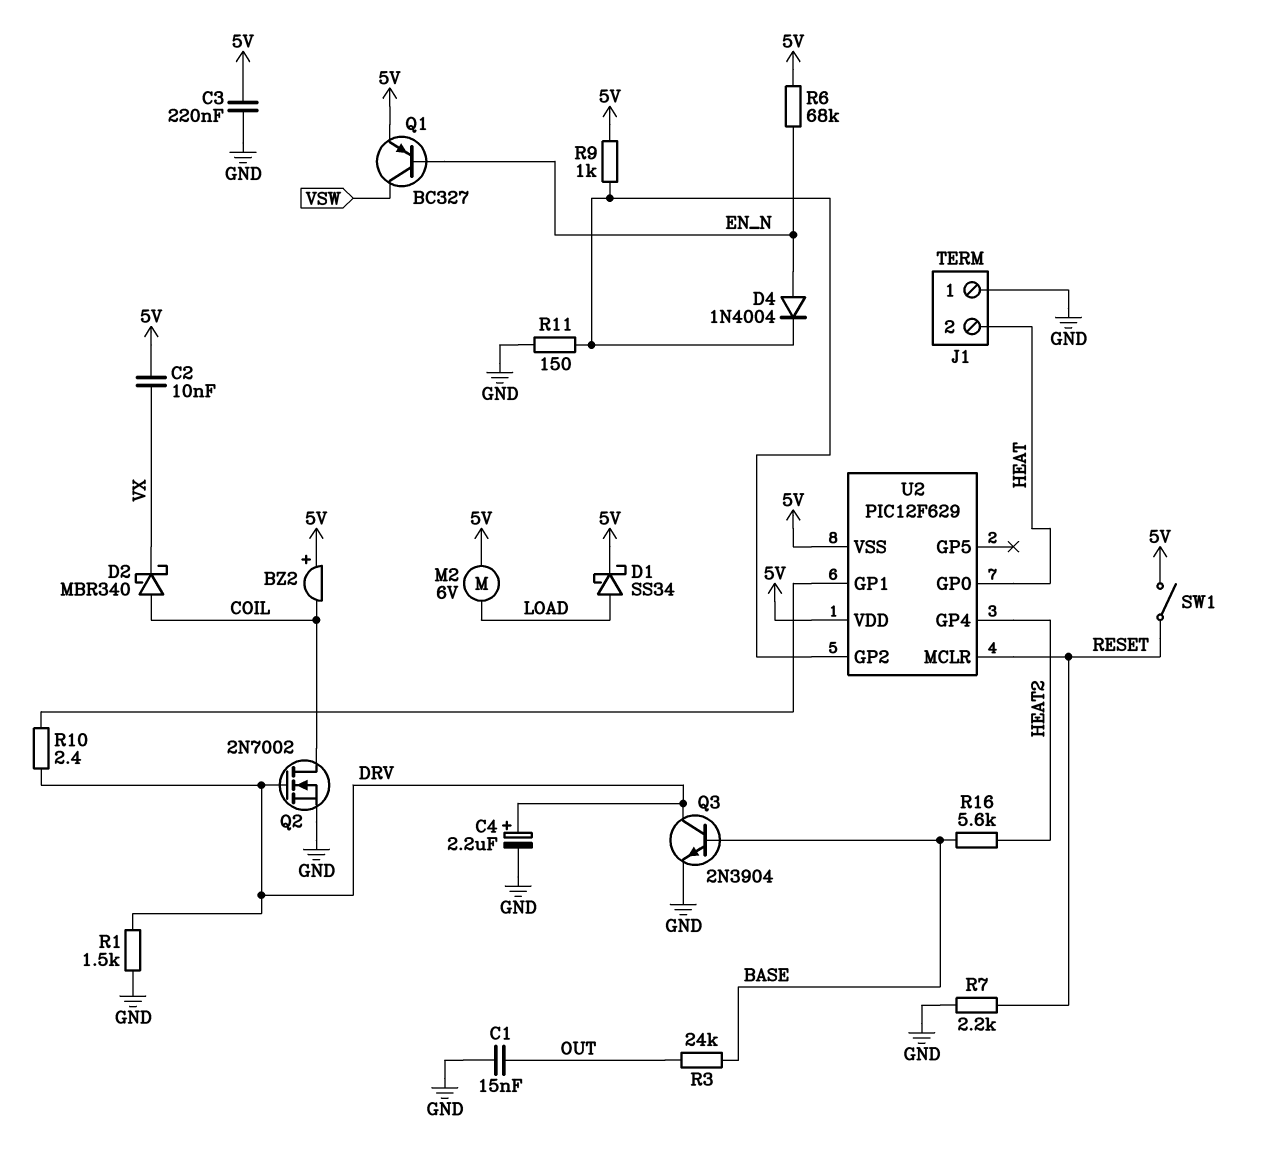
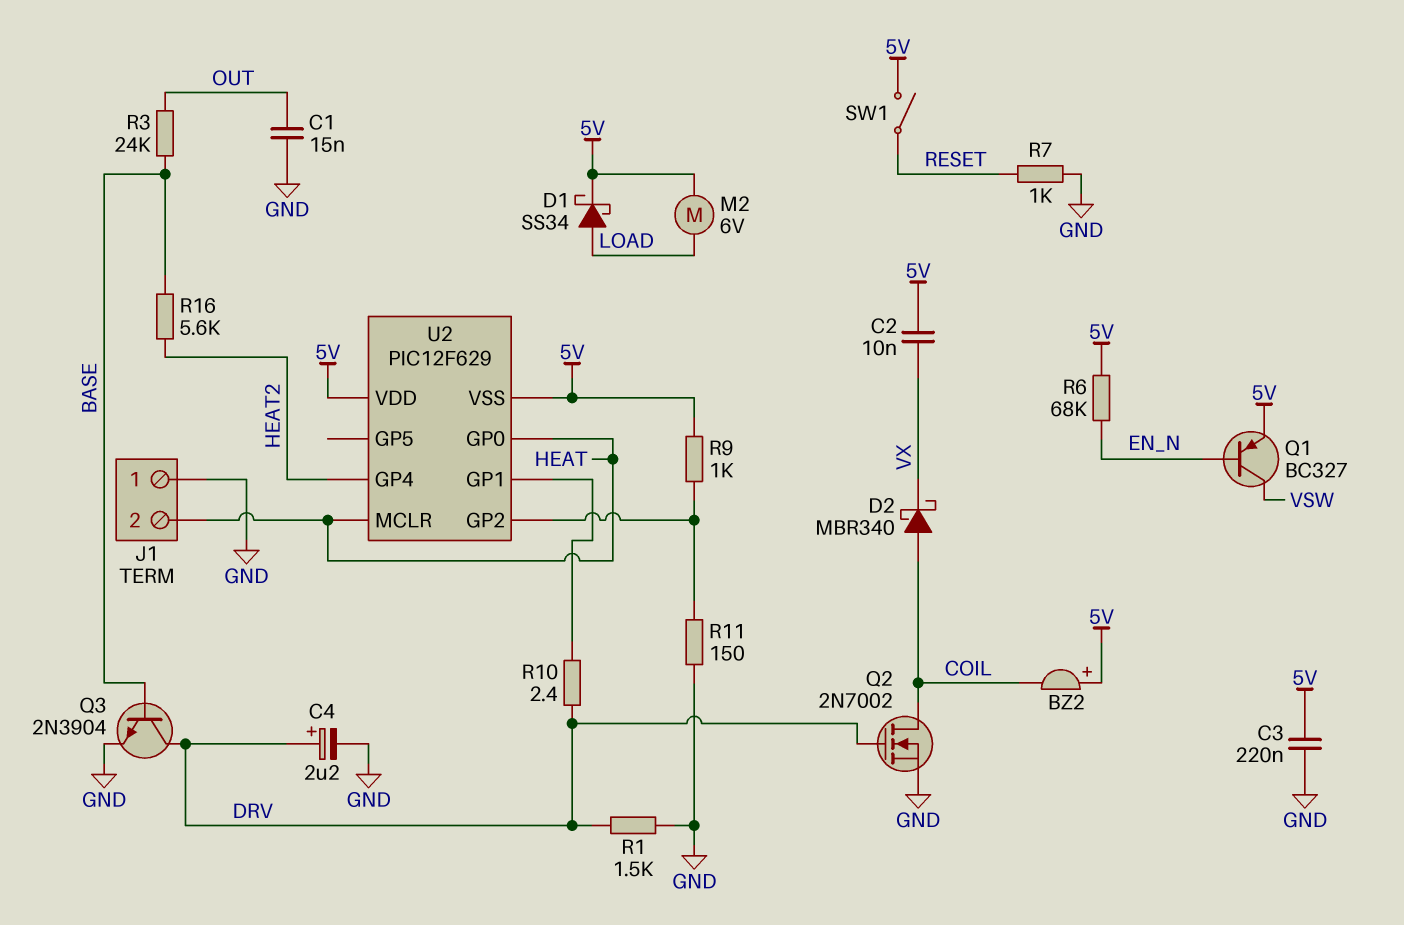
D4: diode 1N4004 (A EN_N, K U2/GP2) -> none
R7: 2.2k (GND, RESET) -> 1k (GND, RESET)
U2 pin MCLR: RESET -> HEAT

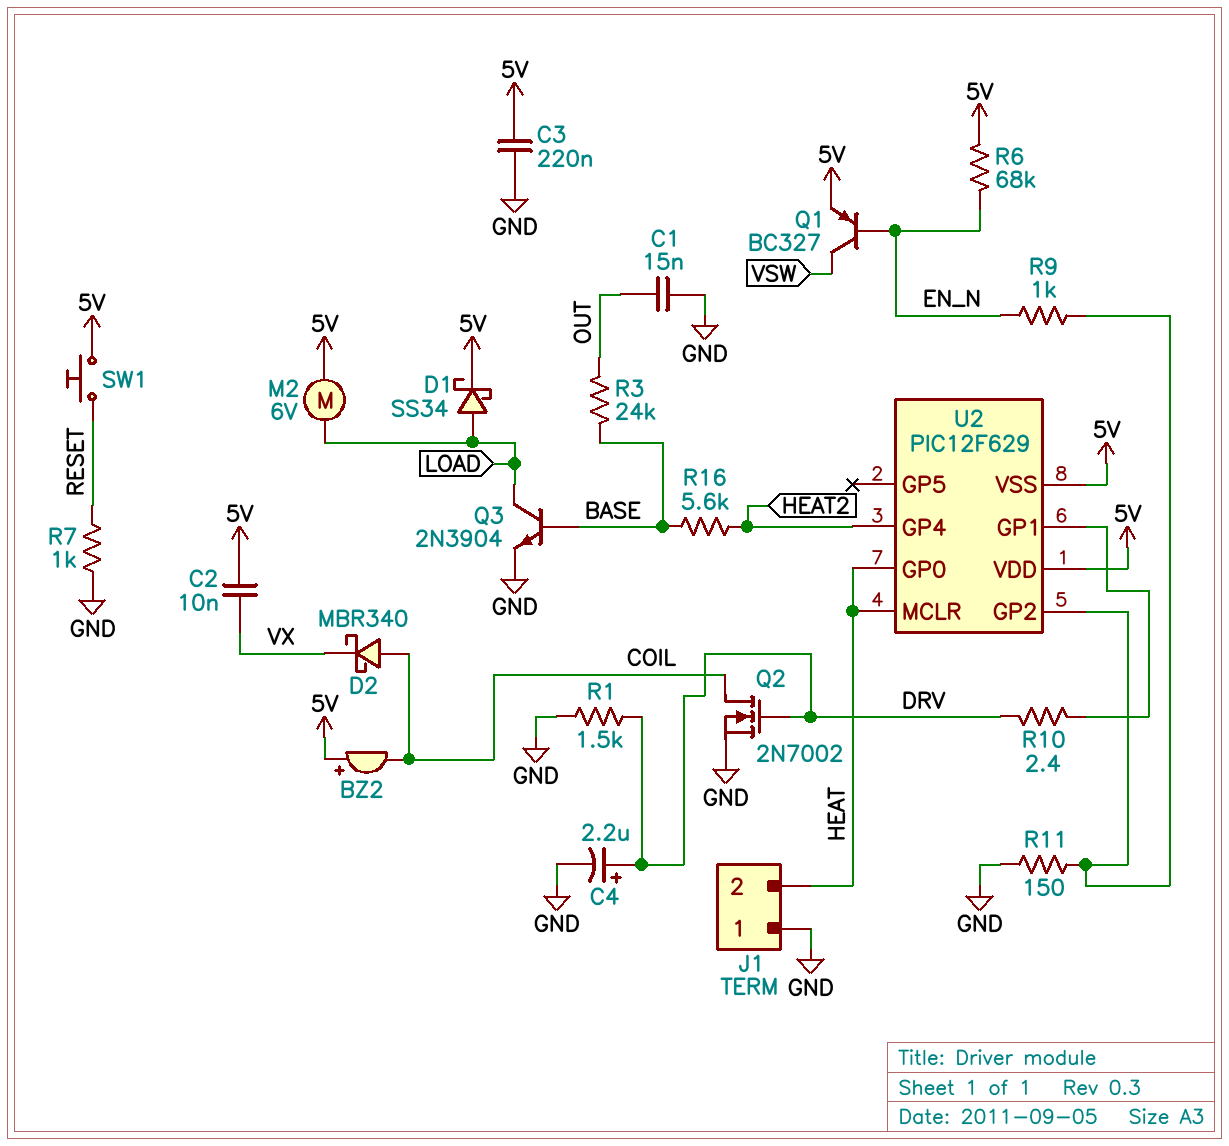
Q3: NPN 2N3904 (B BASE, C DRV, E GND) -> NPN 2N3904 (B BASE, C LOAD, E GND)
R9: 1k (5V, U2/GP2) -> 1k (EN_N, U2/GP2)
SW1: switch (5V, RESET) -> button (5V, RESET)

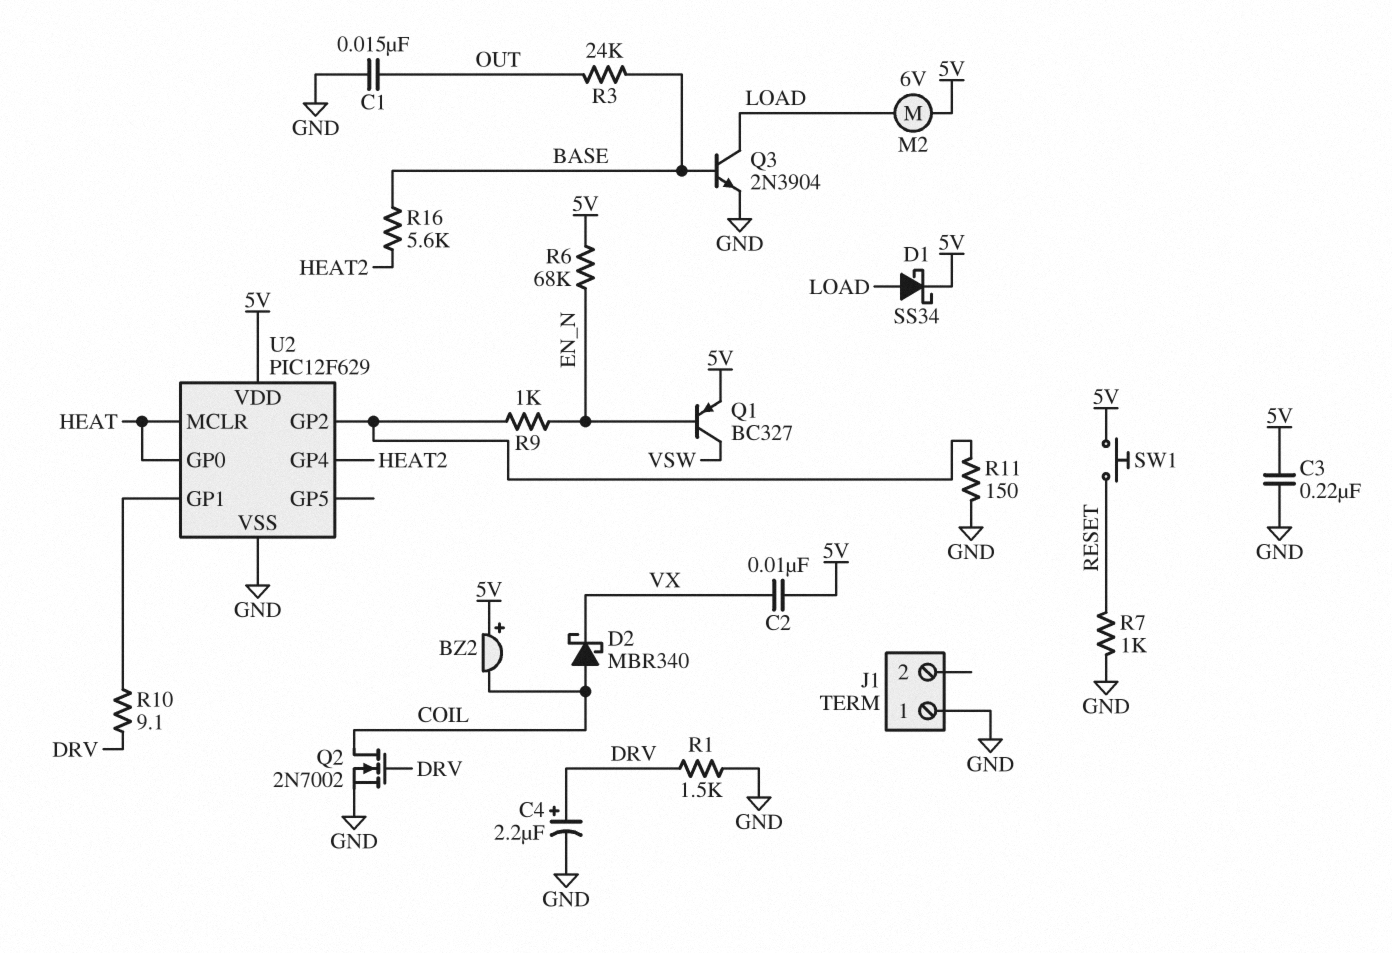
J1 pin 2: HEAT -> none
R10: 2.4 (DRV, U2/GP1) -> 9.1 (DRV, U2/GP1)
U2 pin VSS: 5V -> GND

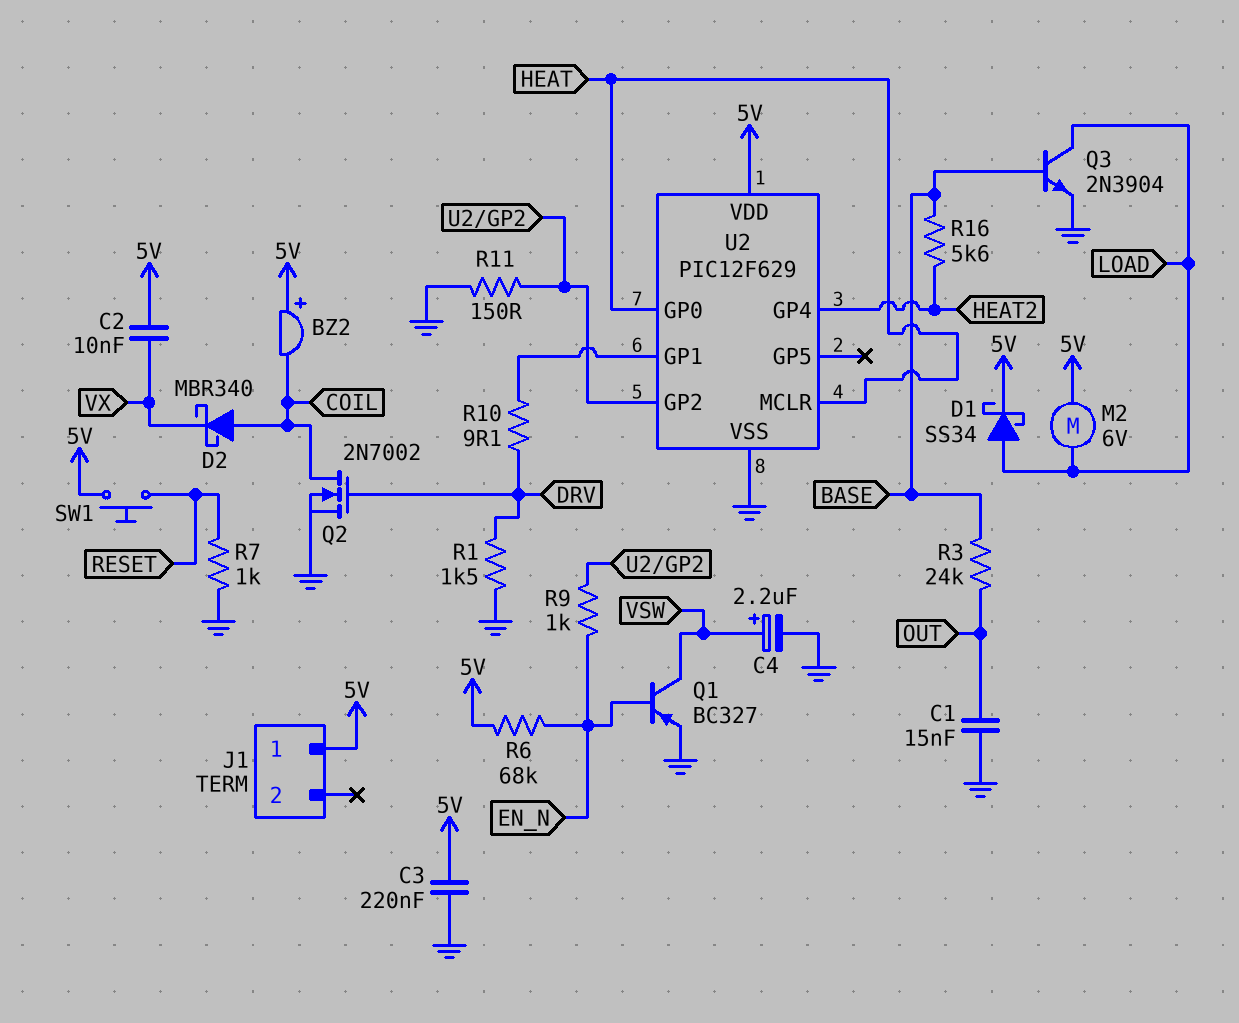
C4: 2.2uF (plus DRV, minus GND) -> 2.2uF (plus VSW, minus GND)
J1 pin 1: GND -> 5V
Q1: PNP BC327 (B EN_N, C VSW, E 5V) -> PNP BC327 (B EN_N, C VSW, E GND)

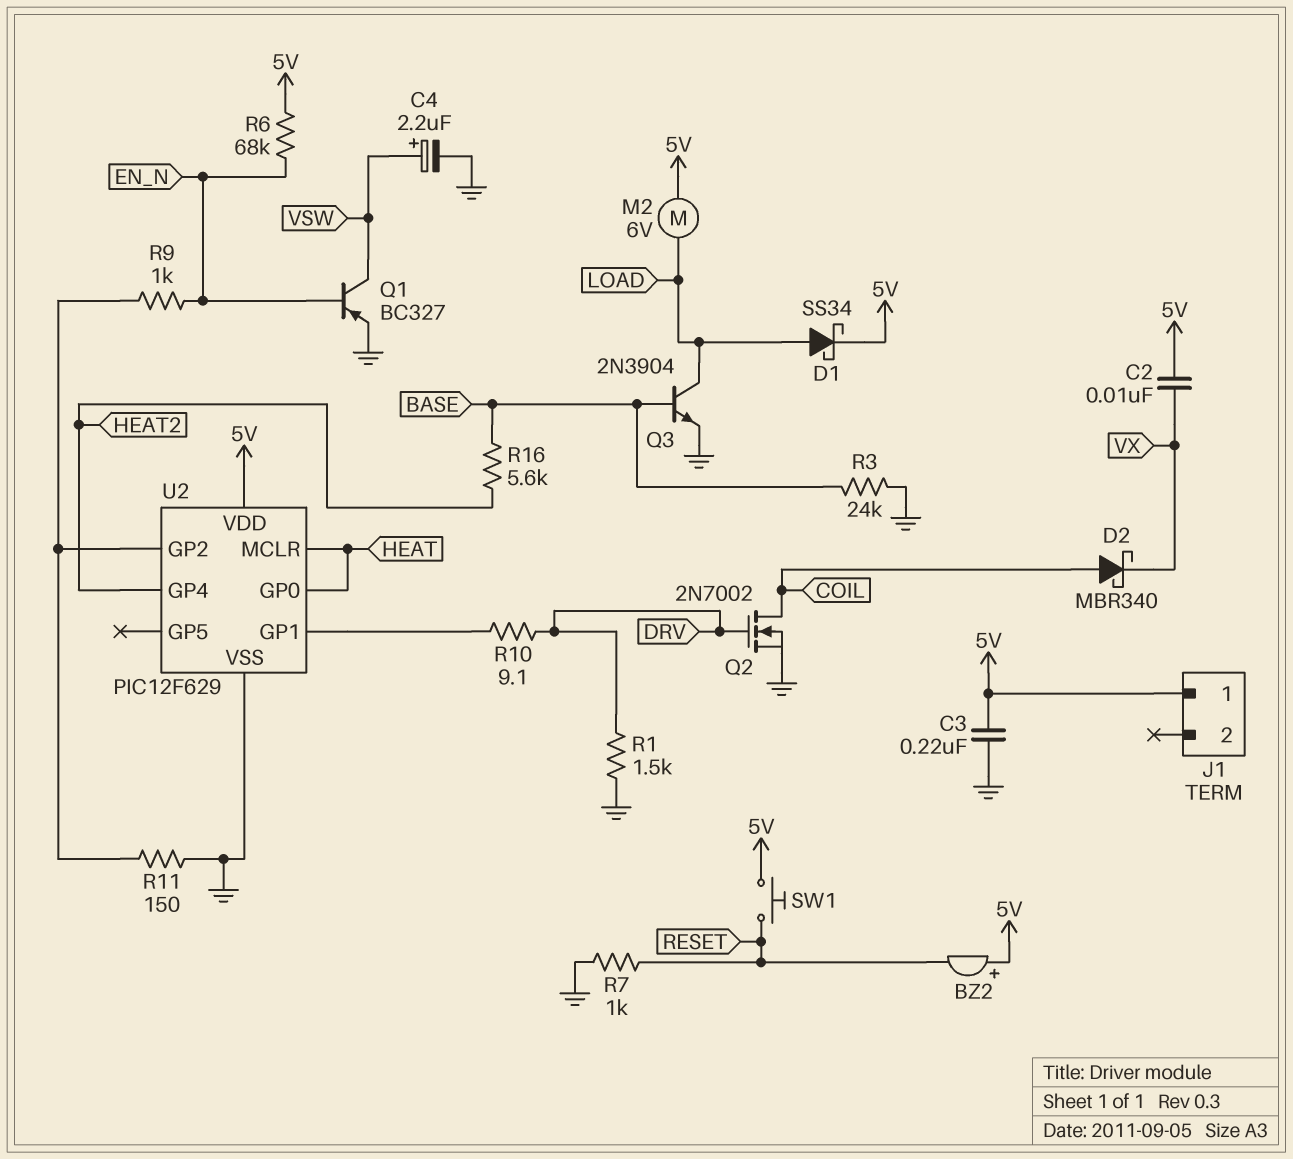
BZ2: buzzer (plus 5V, minus COIL) -> buzzer (plus 5V, minus RESET)
C1: 15nF (GND, OUT) -> none
R3: 24k (BASE, OUT) -> 24k (BASE, GND)

